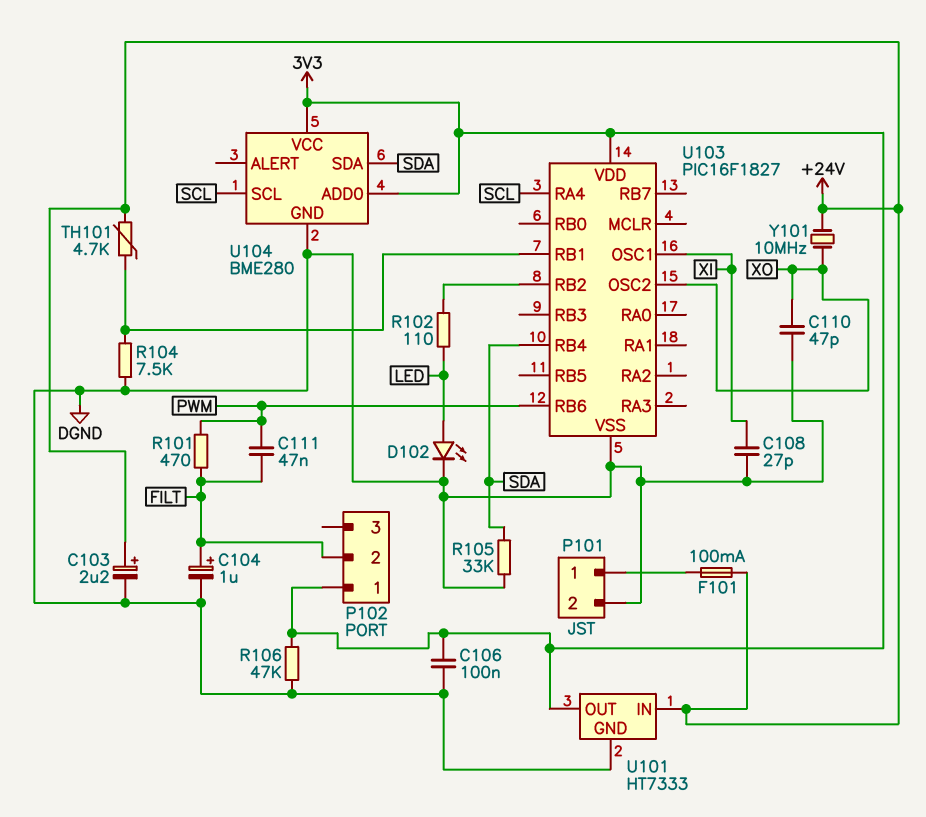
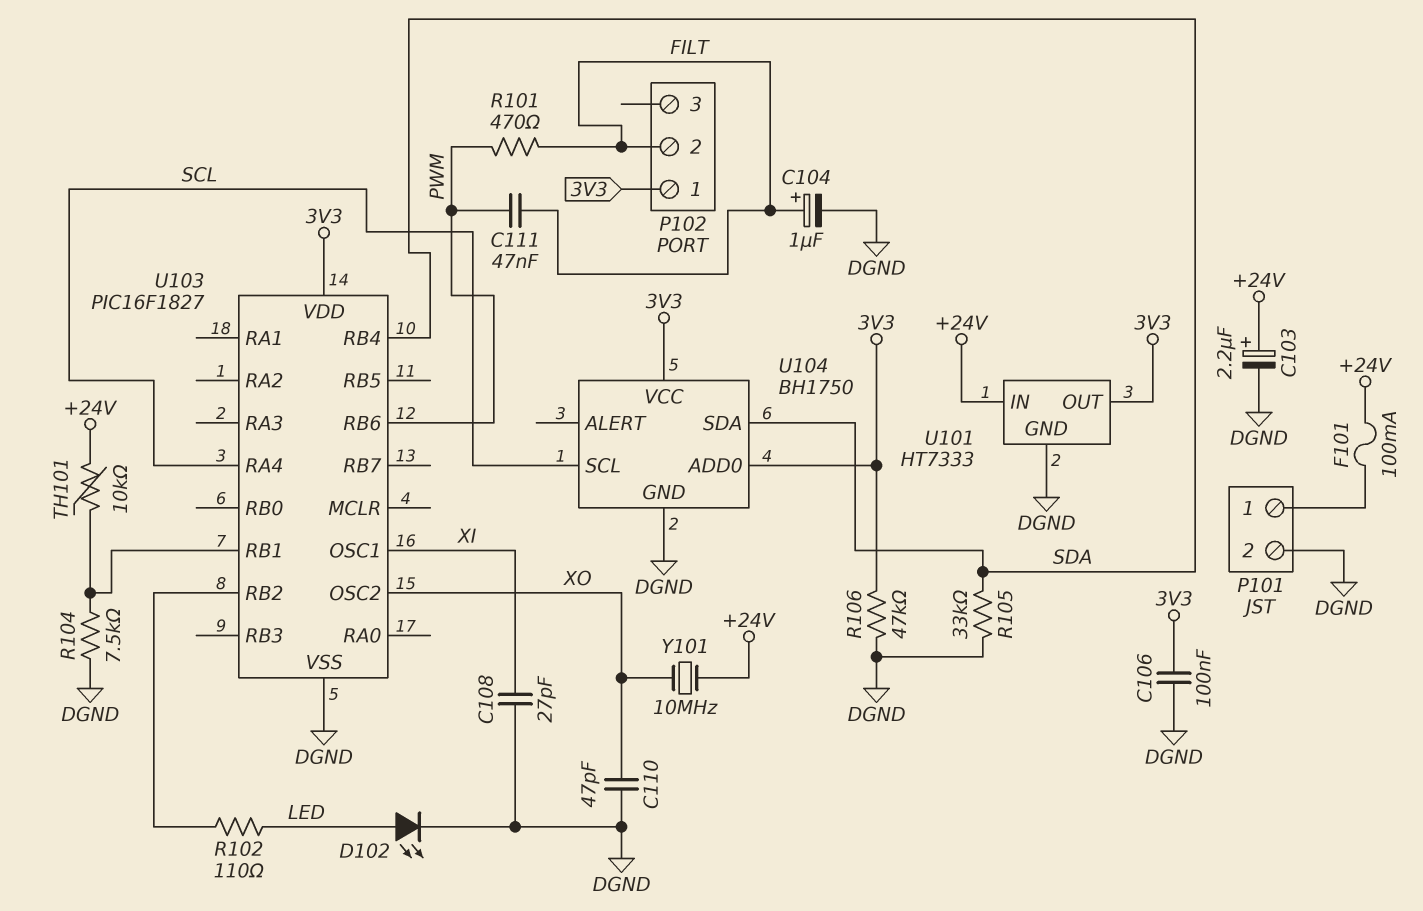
TH101: 4.7k (+24V, U103/RB1) -> 10k (+24V, U103/RB1)
U104: BME280 -> BH1750

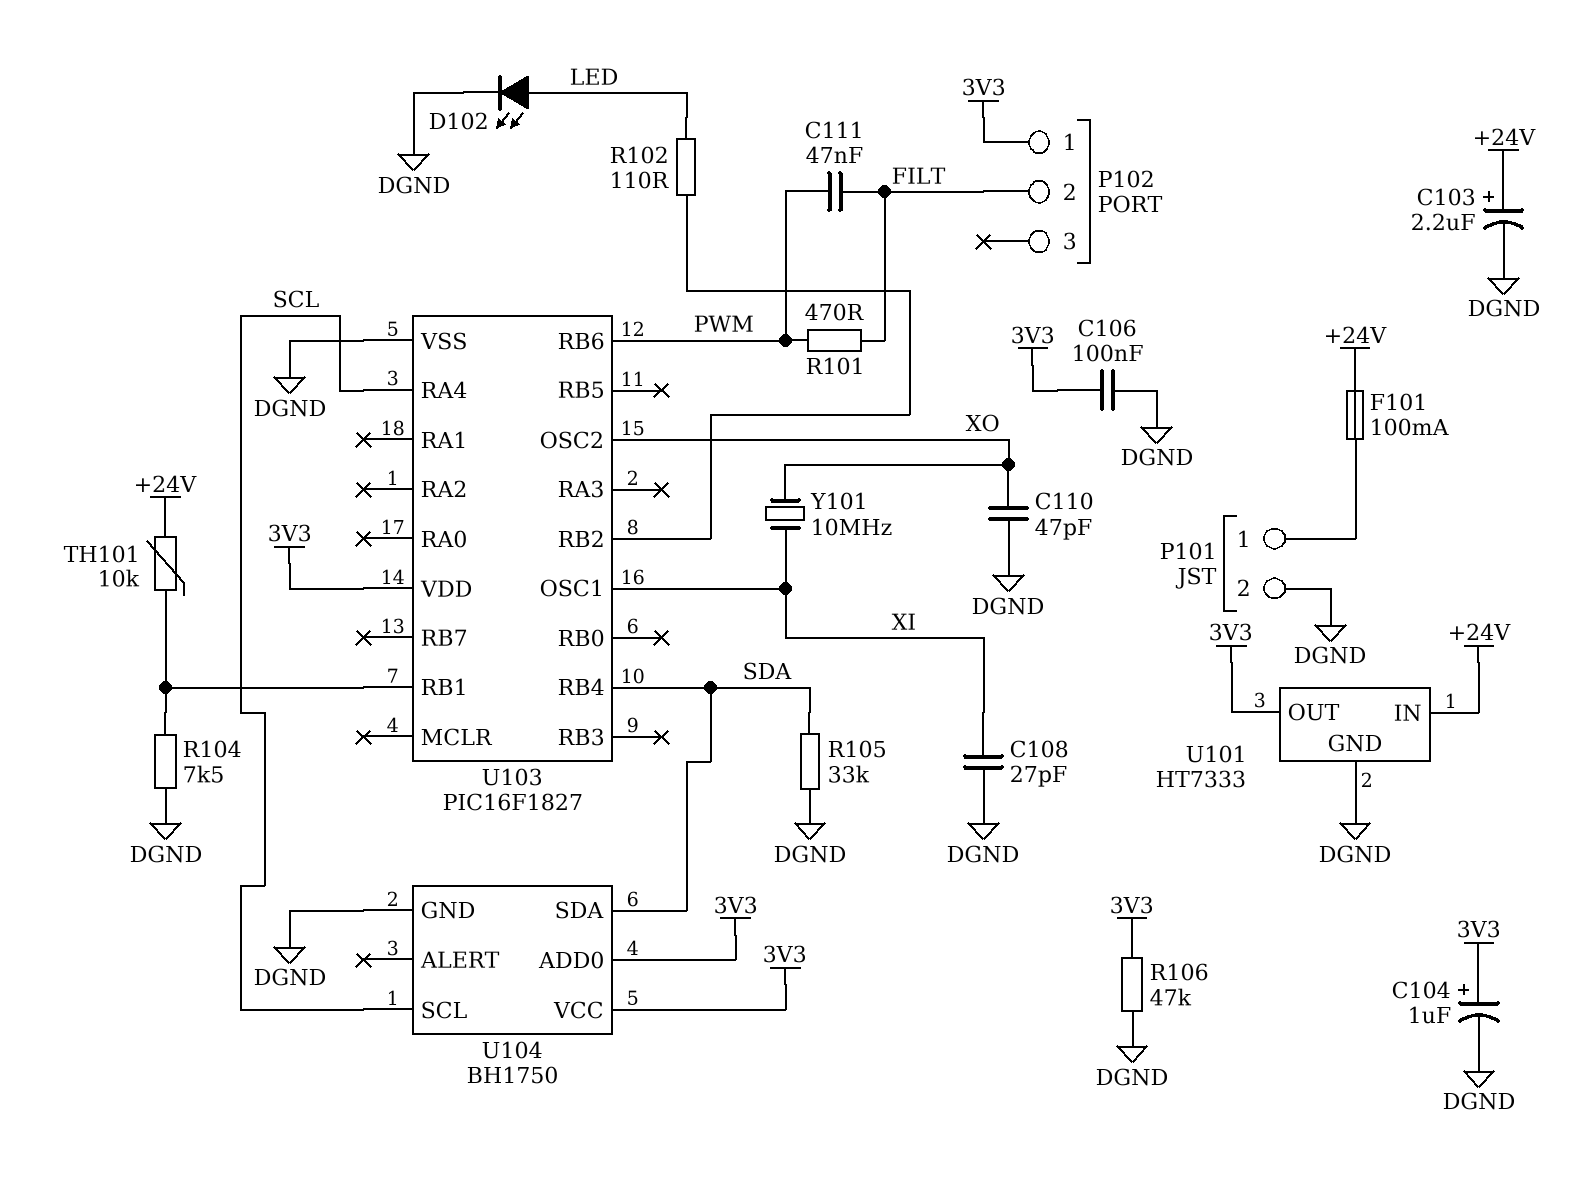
C104: 1uF (plus FILT, minus DGND) -> 1uF (plus 3V3, minus DGND)
Y101: 10MHz (+24V, XO) -> 10MHz (XI, XO)

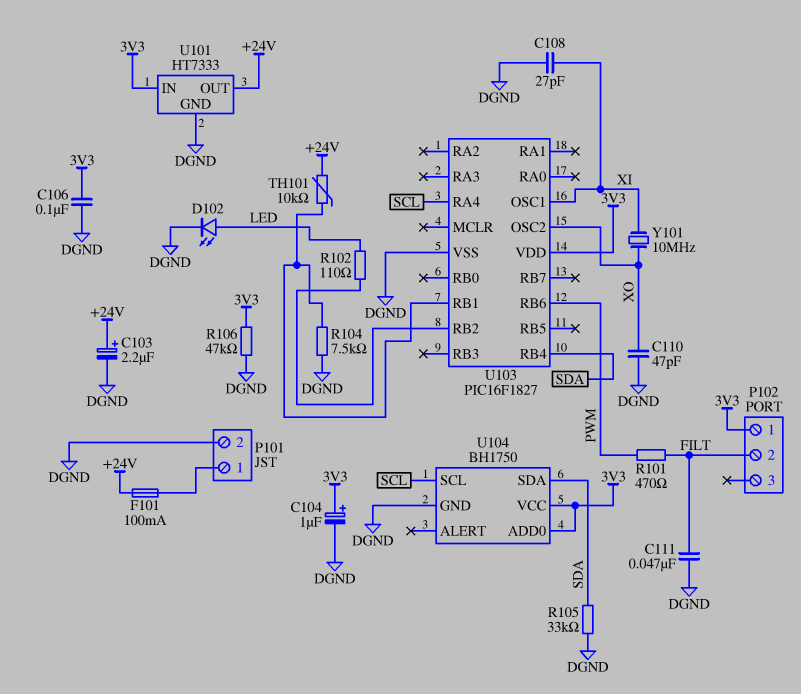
C111: 47nF (FILT, PWM) -> 47nF (DGND, FILT)
U101 pin IN: +24V -> 3V3
U101 pin OUT: 3V3 -> +24V

